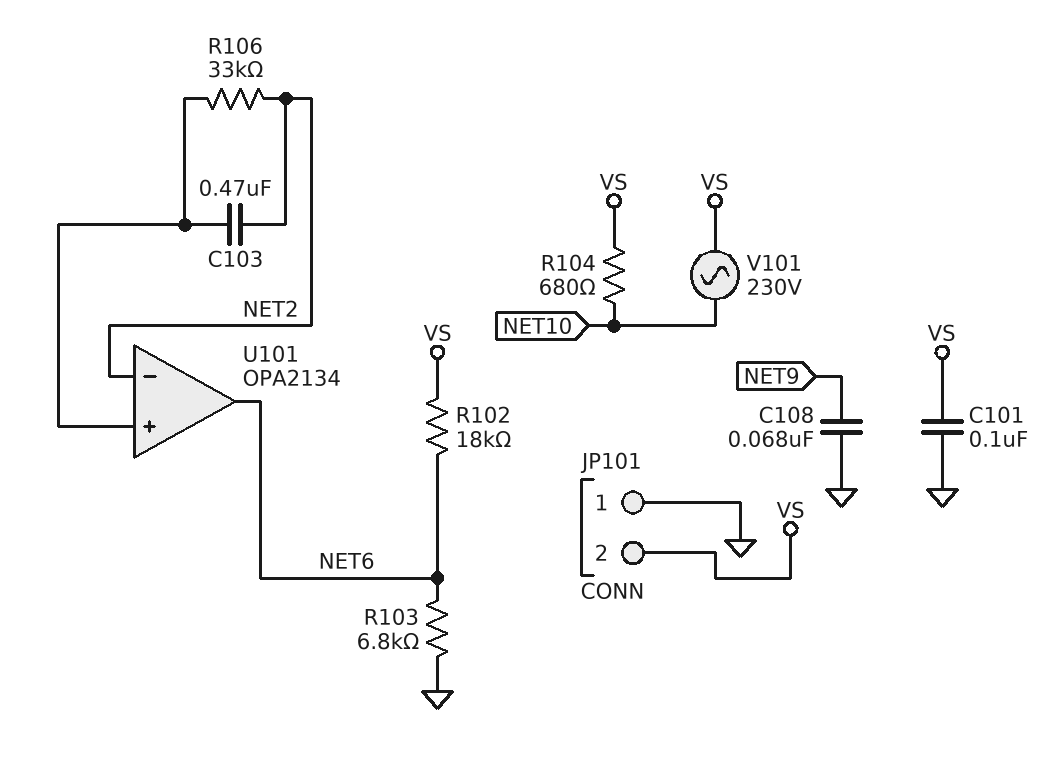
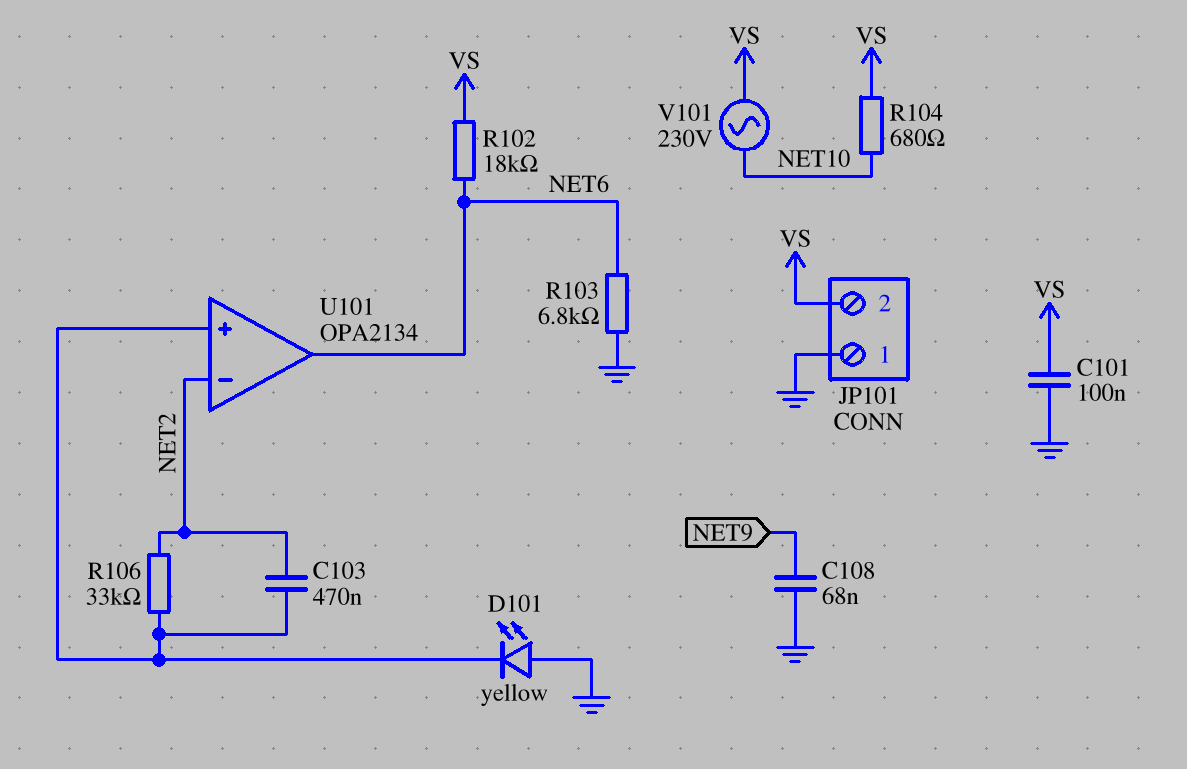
D101: none -> LED yellow (A GND, K U101/in+)

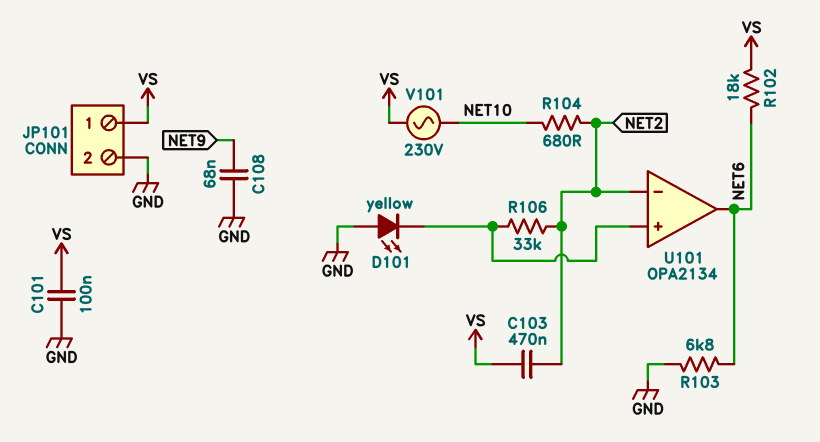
C103: 470nF (NET2, U101/in+) -> 470nF (NET2, VS)
JP101 pin 1: GND -> VS
JP101 pin 2: VS -> GND
R104: 680 (NET10, VS) -> 680 (NET2, NET10)

